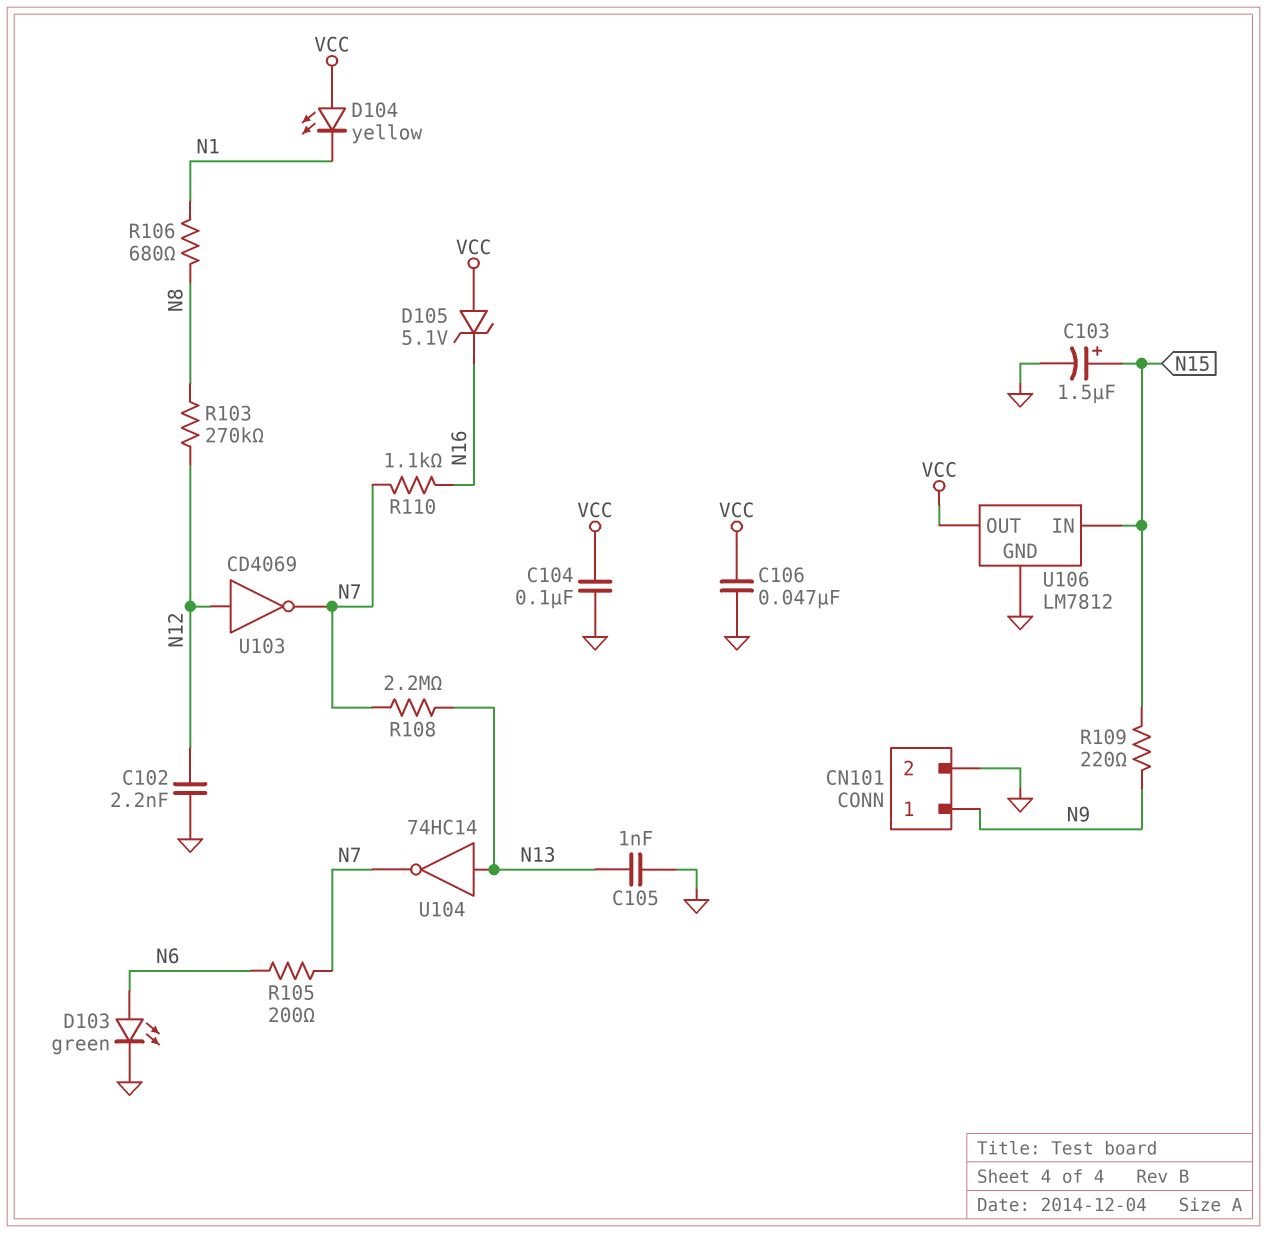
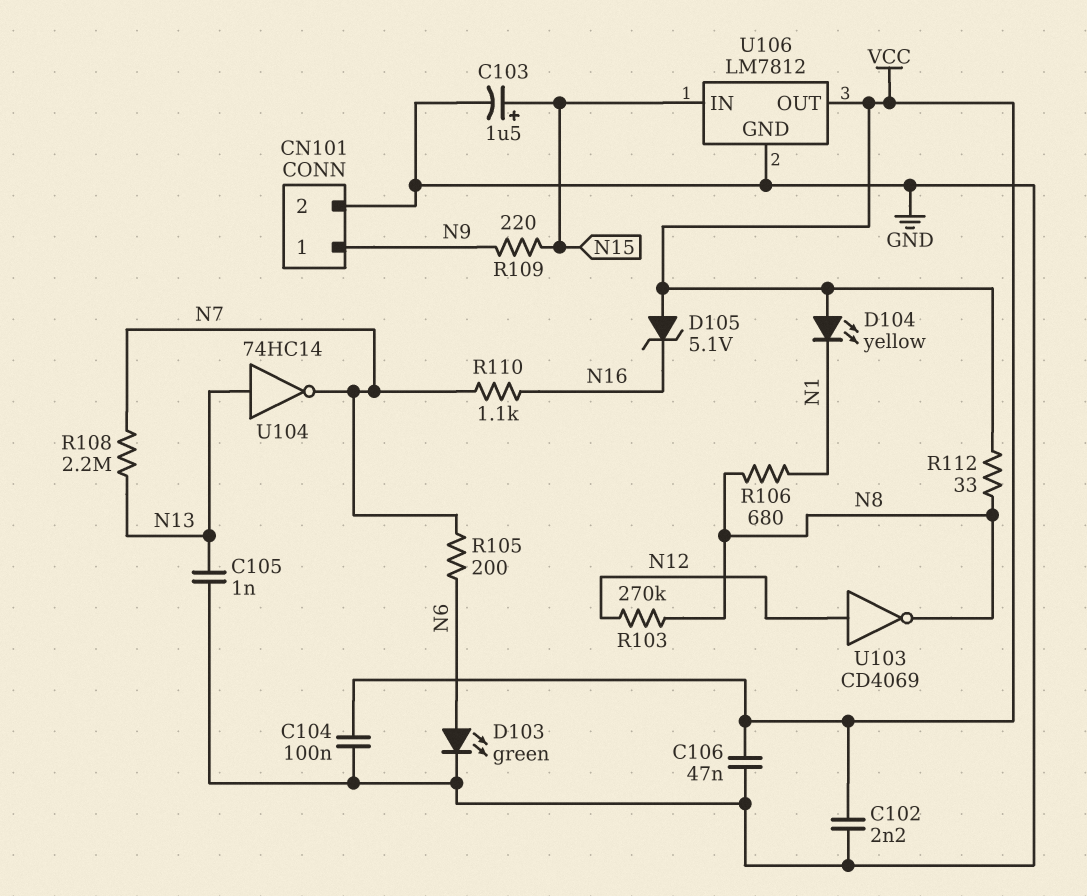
C102: 2.2nF (GND, N12) -> 2.2nF (GND, VCC)
R112: none -> 33 (N8, VCC)
U103: NOT CD4069 (in N12, out N7) -> NOT CD4069 (in N12, out N8)

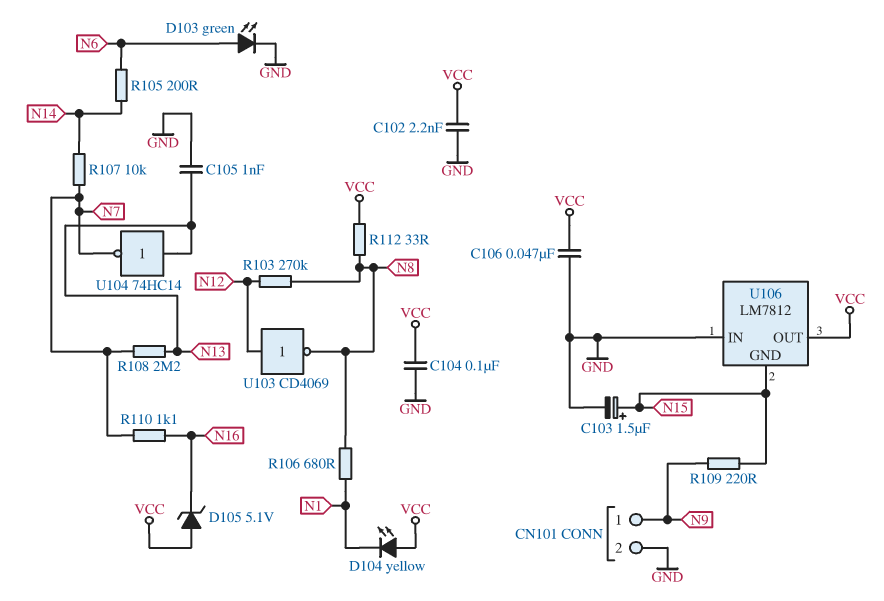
R105: 200 (N6, N7) -> 200 (N6, N14)
R107: none -> 10k (N7, N14)
U106 pin GND: GND -> N15
U106 pin IN: N15 -> GND

